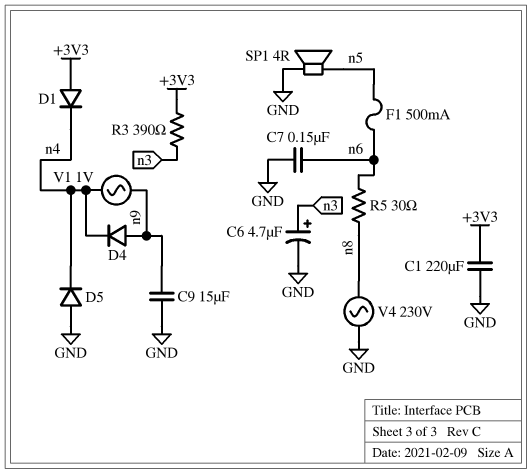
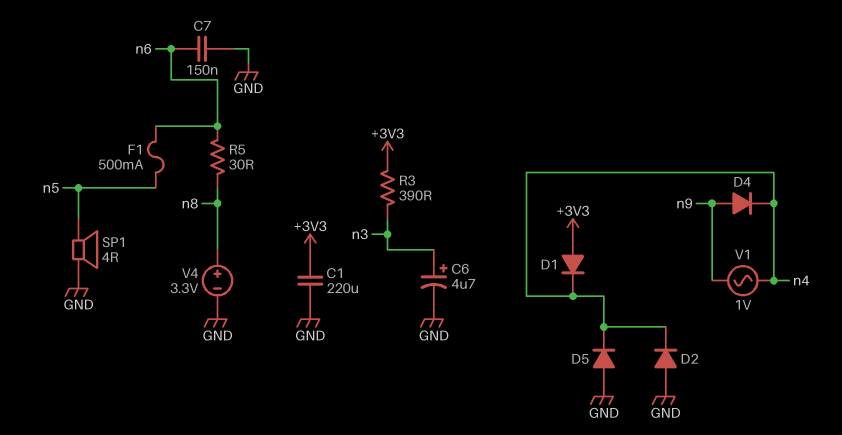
C9: 15uF (GND, n9) -> none
D2: none -> diode (A GND, K n4)
V4: AC 230V (GND, n8) -> 3.3V (plus n8, minus GND)

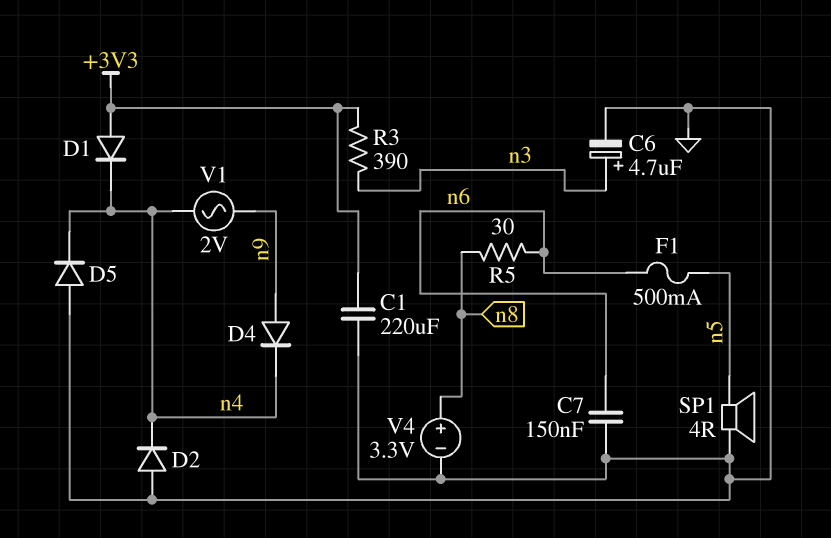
V1: AC 1V (n4, n9) -> AC 2V (n4, n9)

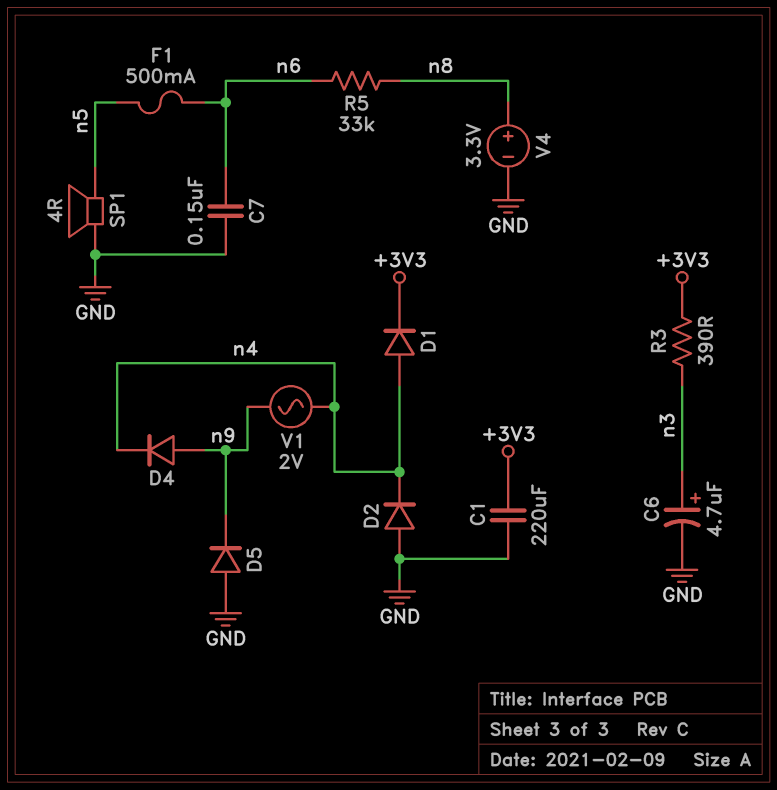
D1: diode (A +3V3, K n4) -> diode (A n4, K +3V3)
D5: diode (A GND, K n4) -> diode (A GND, K n9)
R5: 30 (n6, n8) -> 33k (n6, n8)

